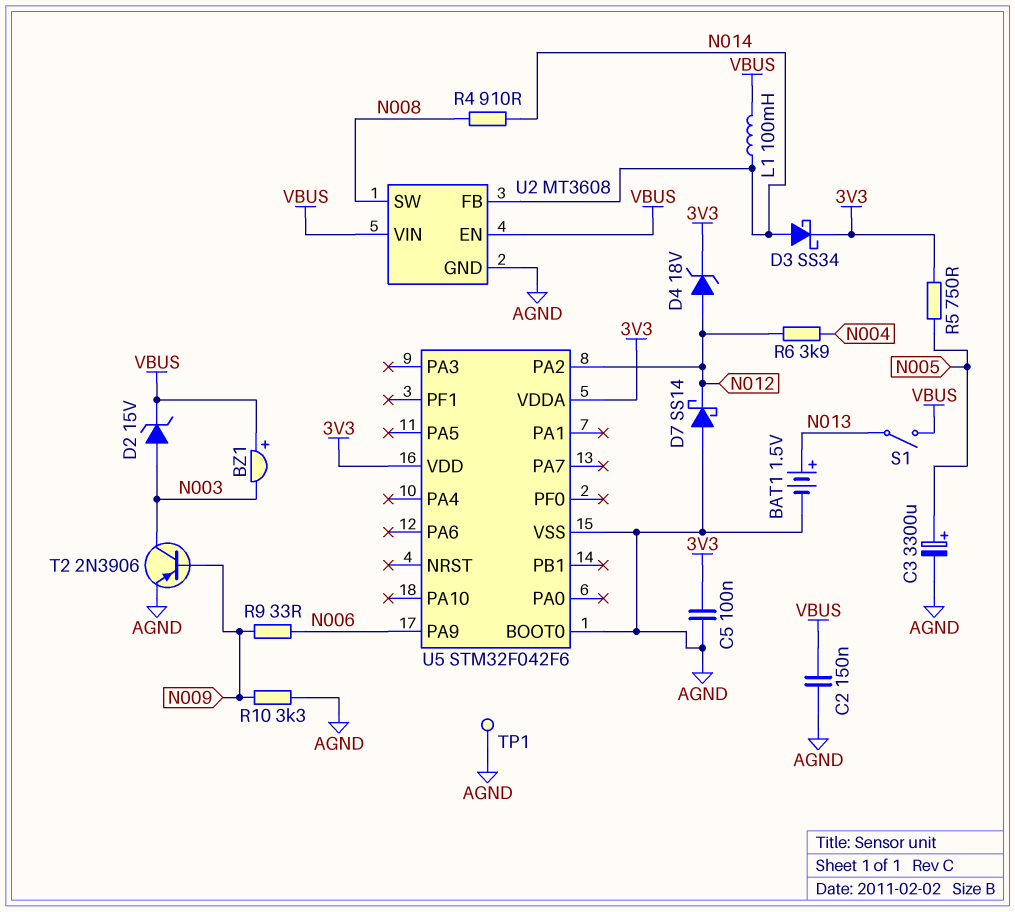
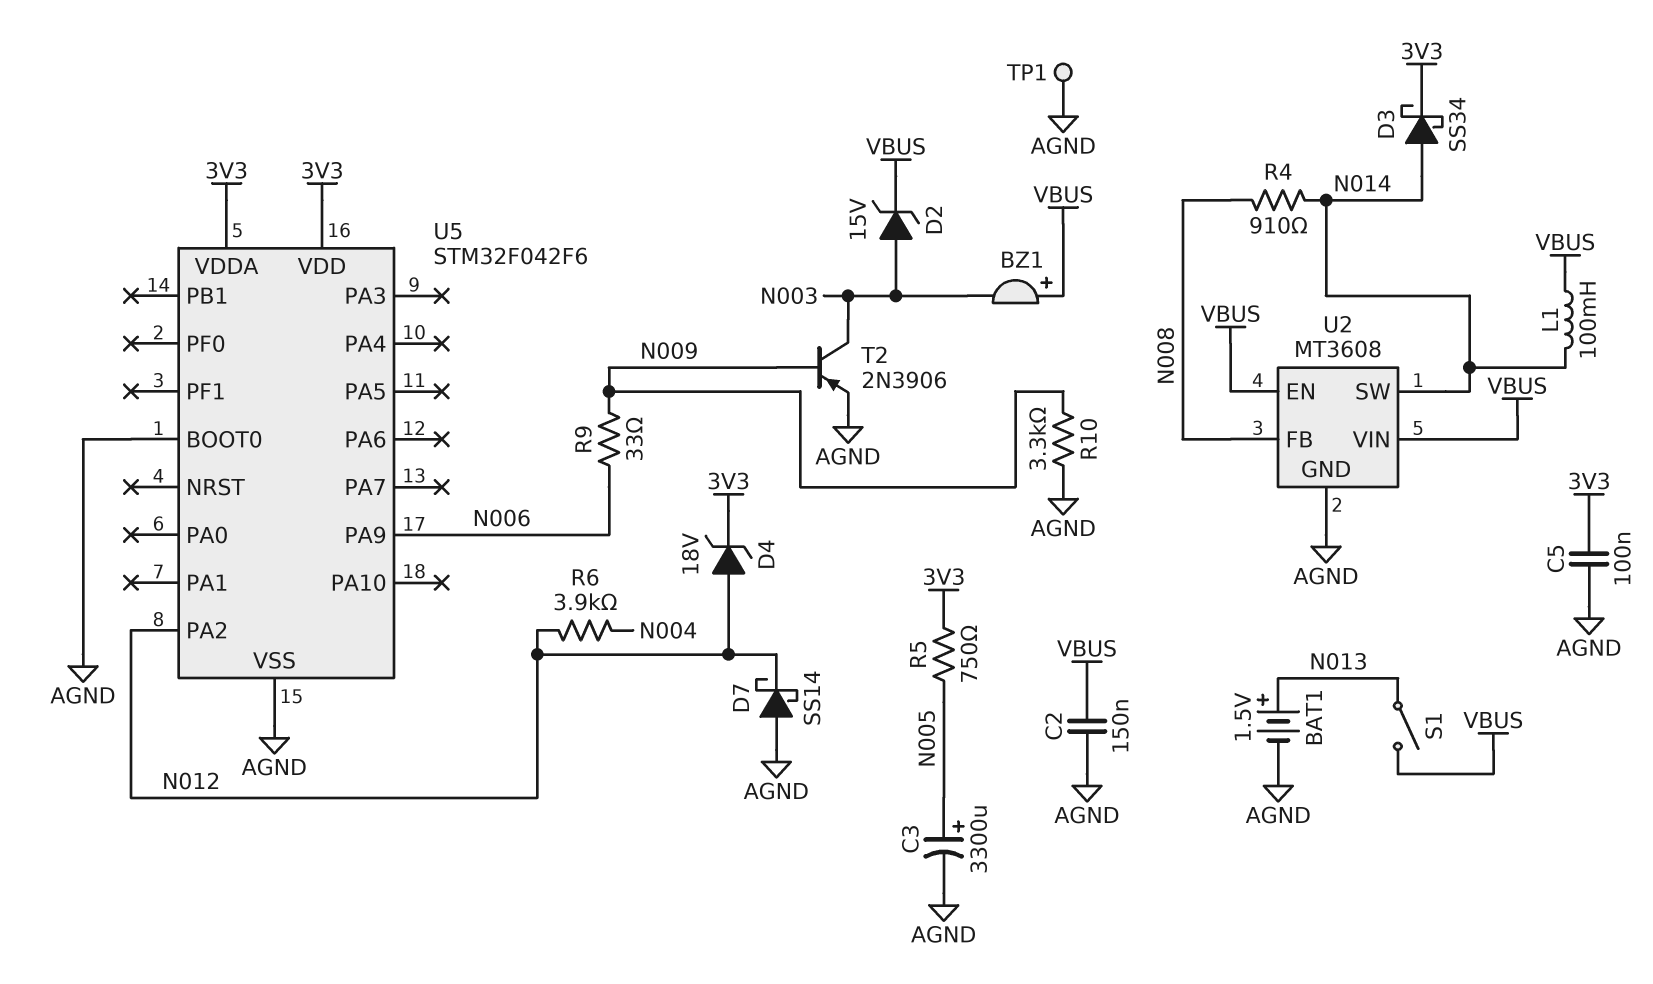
U2 pin FB: N014 -> N008
U2 pin SW: N008 -> N014

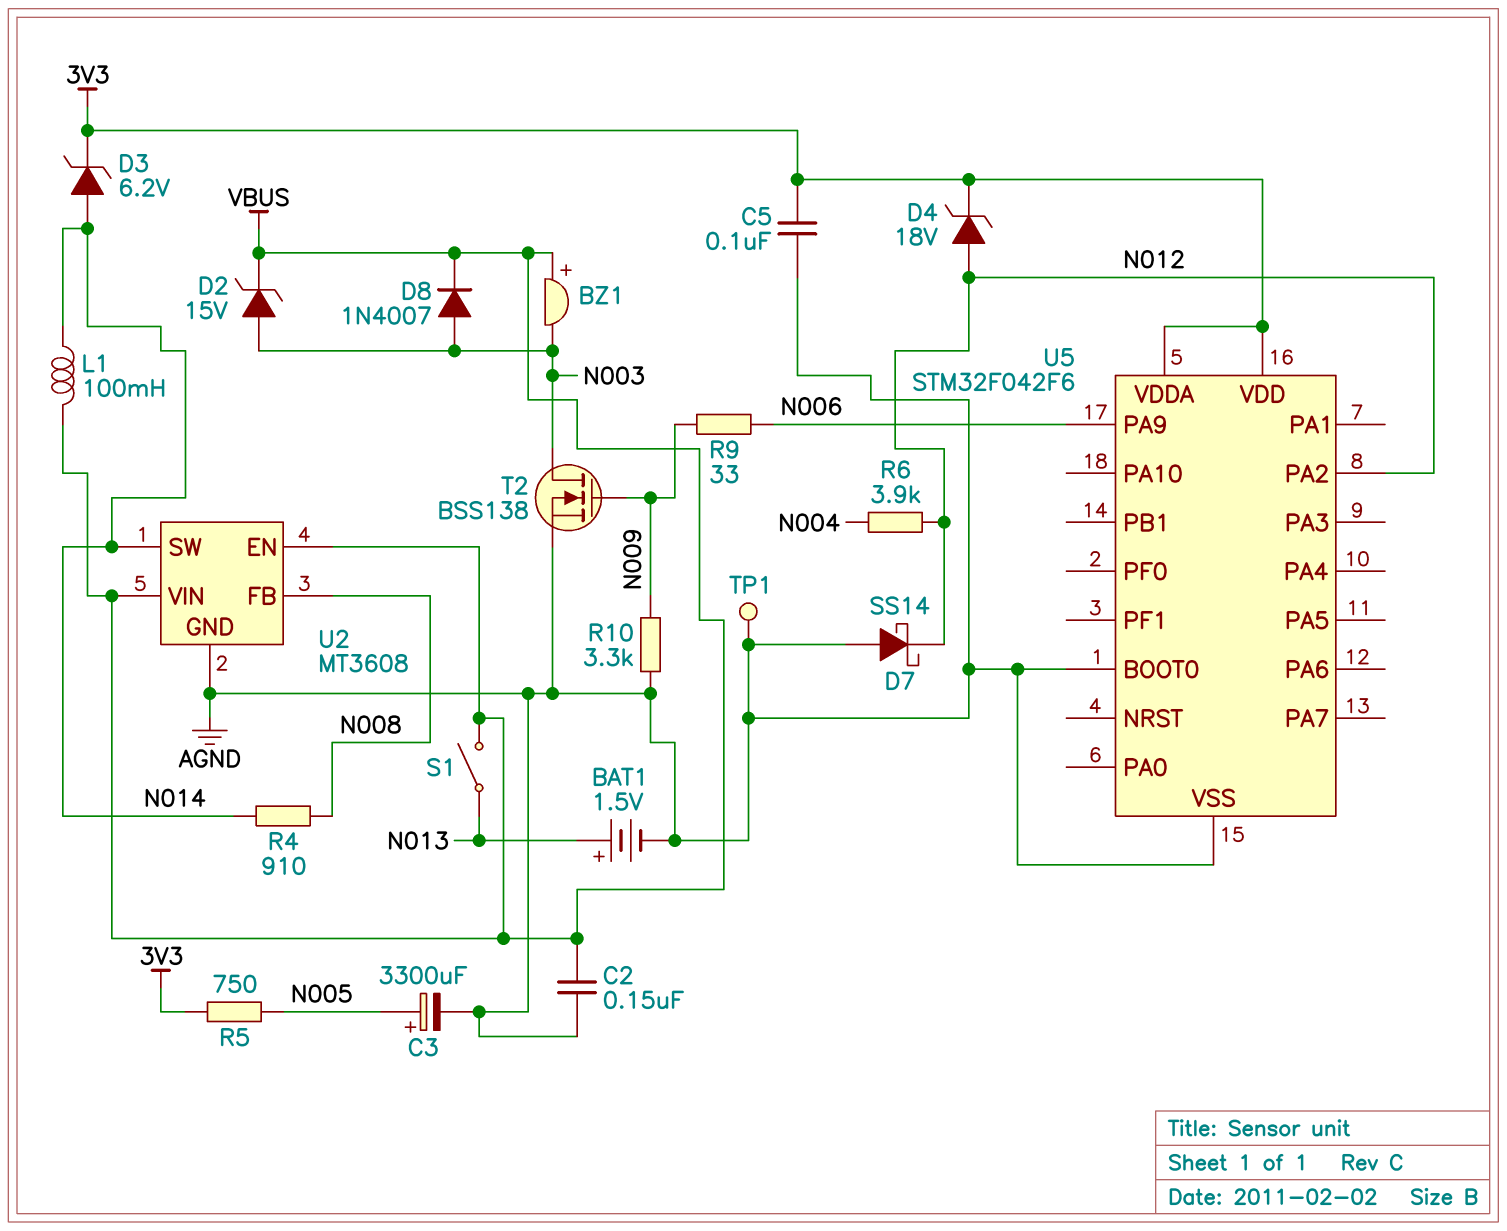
D3: schottky SS34 (A N014, K 3V3) -> zener 6.2V (A N014, K 3V3)
D8: none -> diode 1N4007 (A N003, K VBUS)
T2: PNP 2N3906 (B N009, C N003, E AGND) -> NMOS BSS138 (G N009, D N003, S AGND)

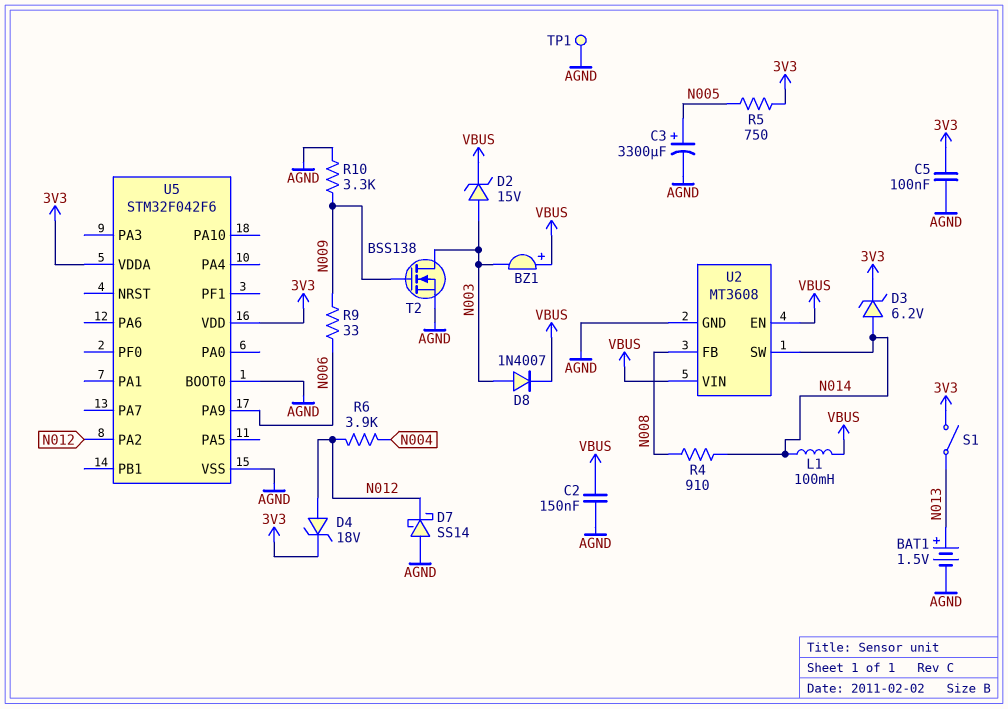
S1: switch (N013, VBUS) -> switch (3V3, N013)

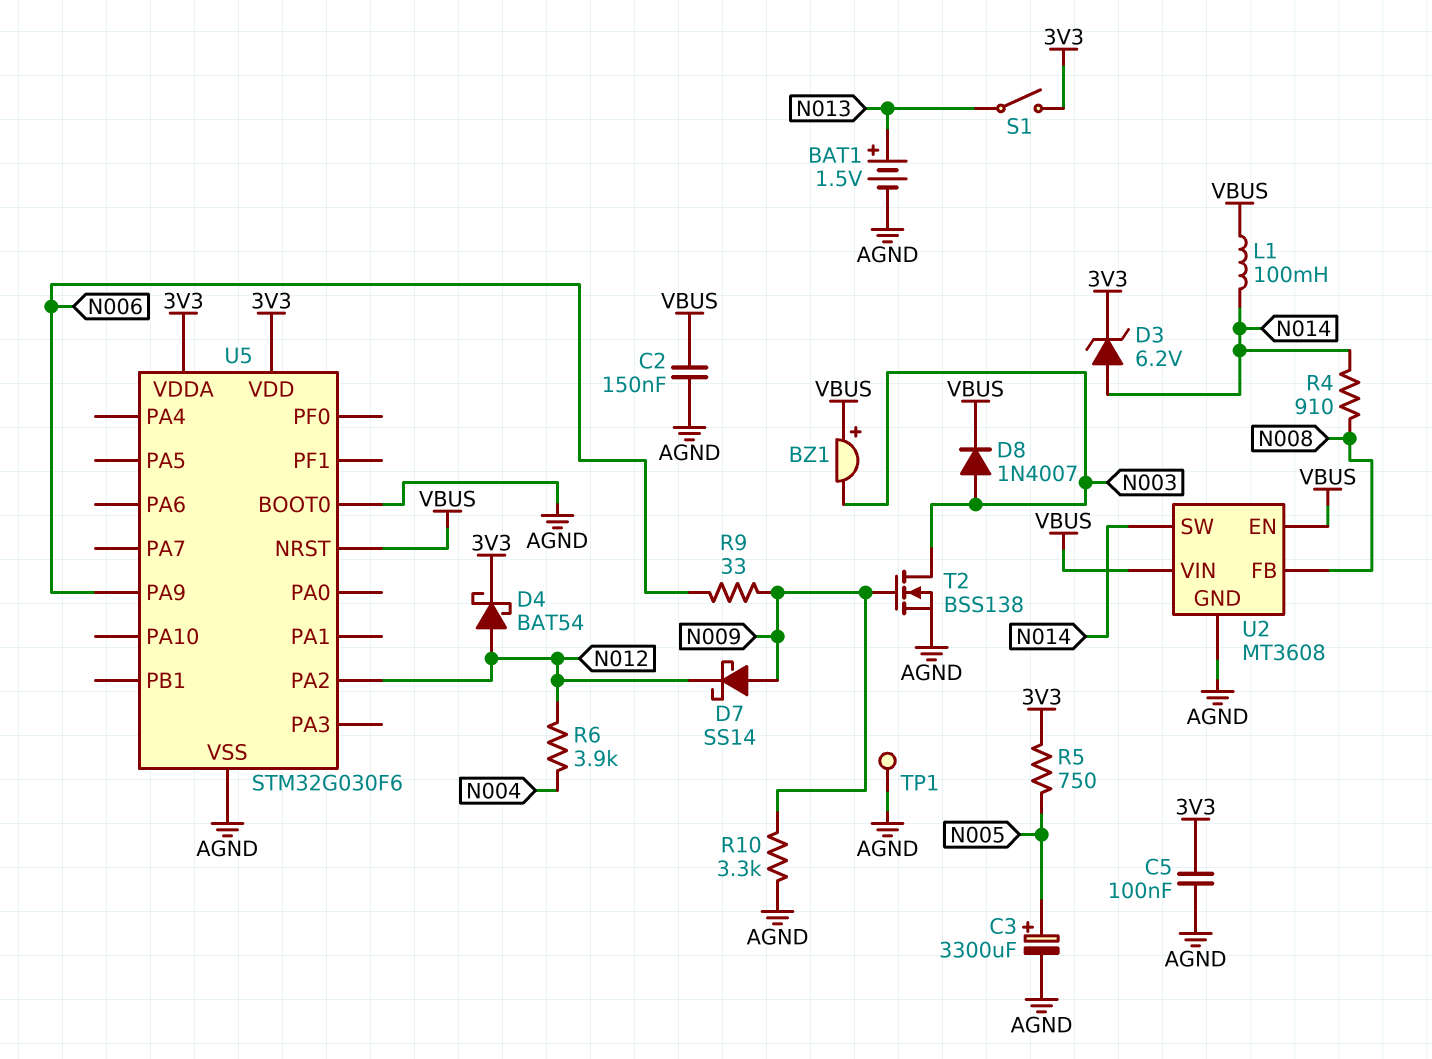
D2: zener 15V (A N003, K VBUS) -> none
D4: zener 18V (A N012, K 3V3) -> schottky BAT54 (A N012, K 3V3)
D7: schottky SS14 (A AGND, K N012) -> schottky SS14 (A N009, K N012)
U5: STM32F042F6 -> STM32G030F6
U5 pin NRST: none -> VBUS

